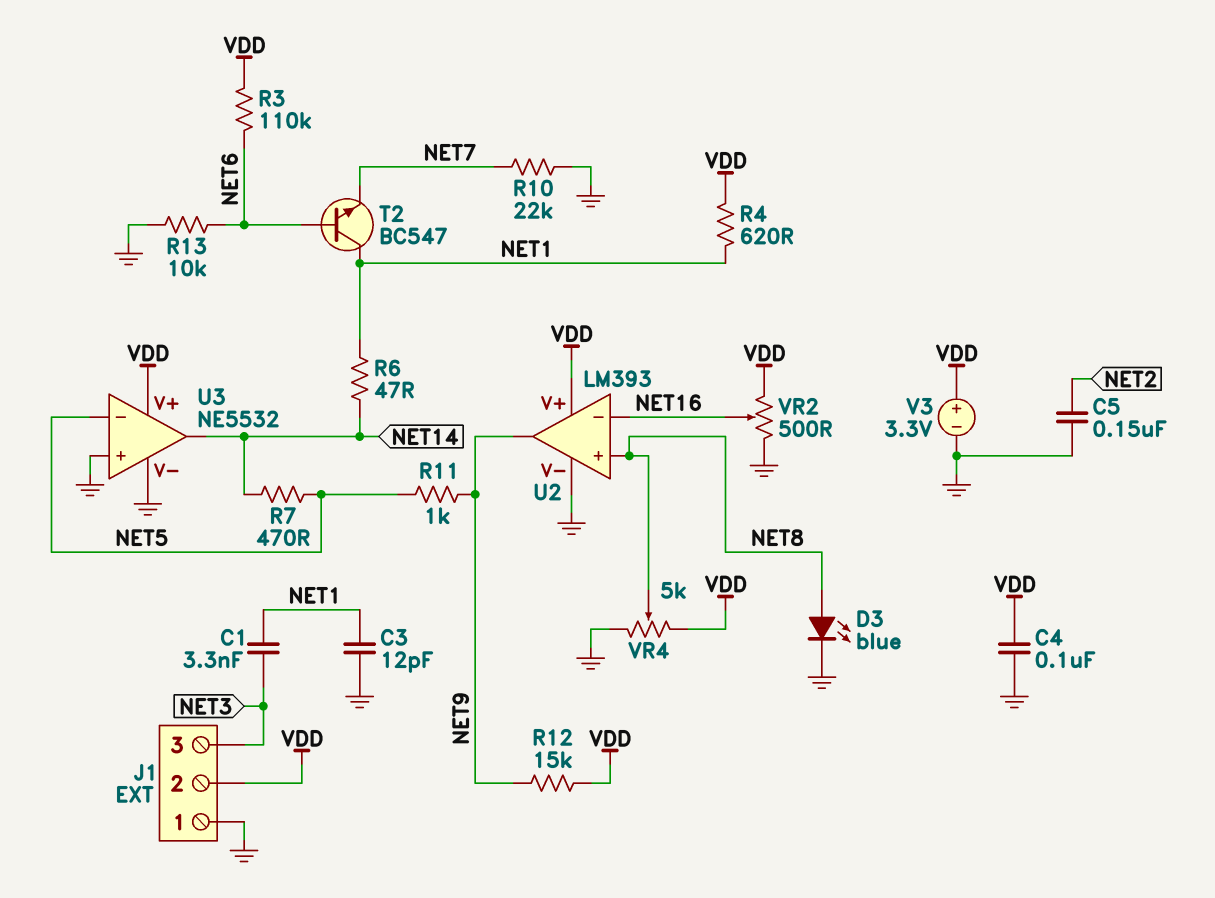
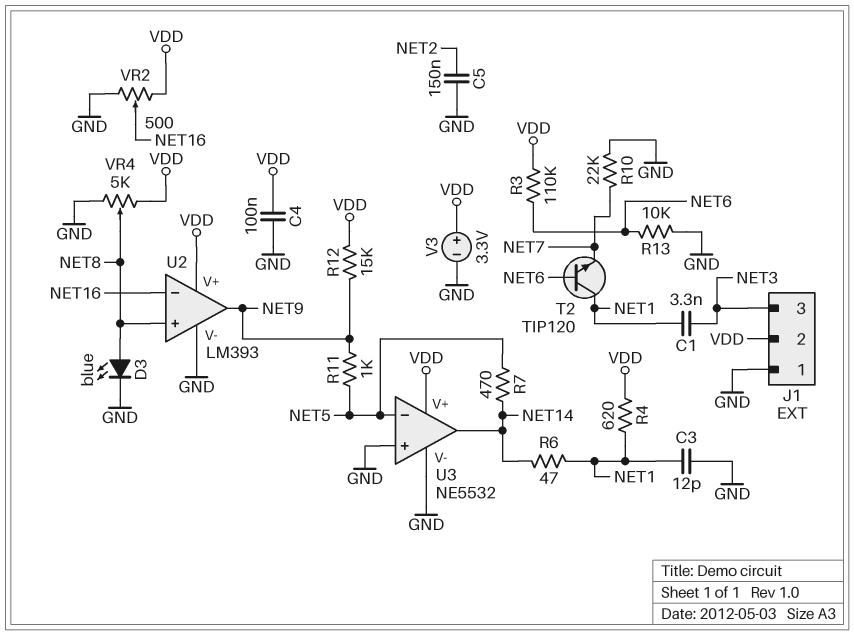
T2: NPN BC547 (B NET6, C NET1, E NET7) -> NPN TIP120 (B NET6, C NET1, E NET7)

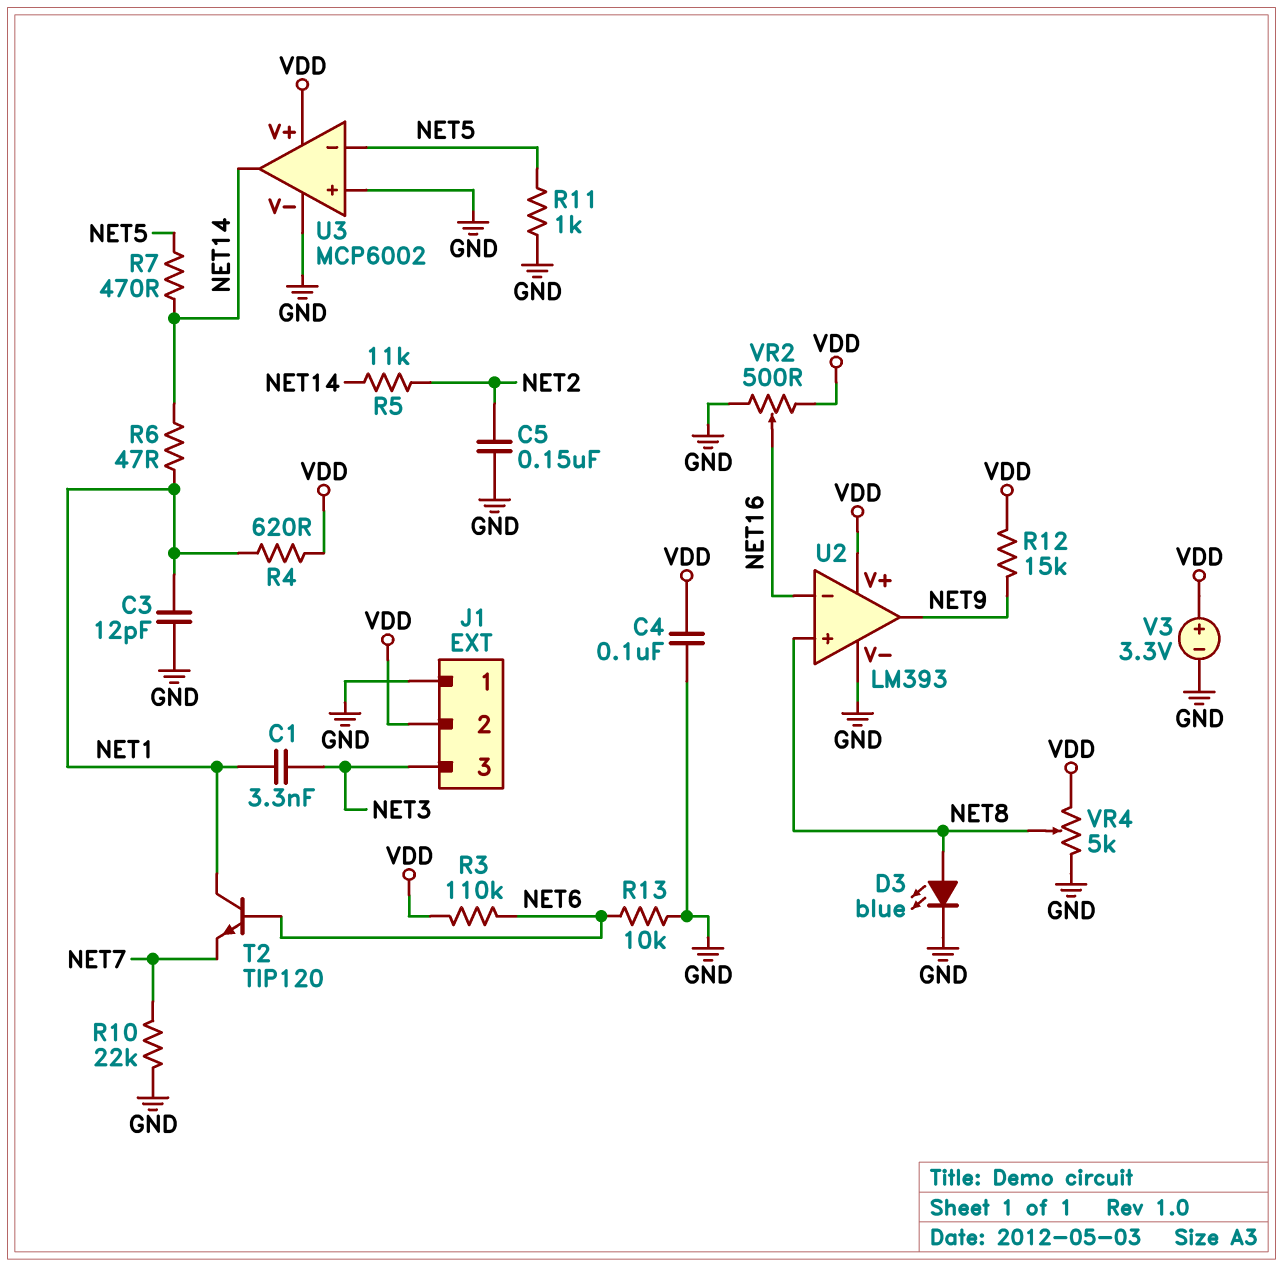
R5: none -> 11k (NET2, NET14)
R11: 1k (NET5, NET9) -> 1k (GND, NET5)
U3: NE5532 -> MCP6002

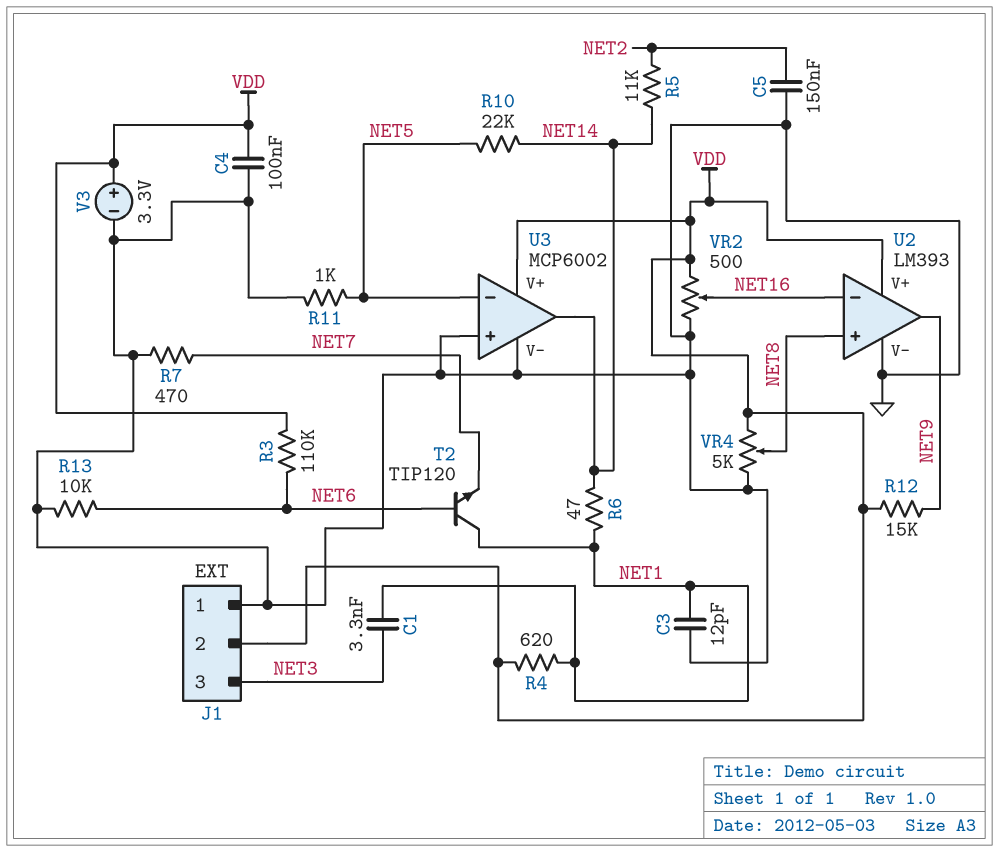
D3: LED blue (A NET8, K GND) -> none
R7: 470 (NET5, NET14) -> 470 (GND, NET7)
R10: 22k (GND, NET7) -> 22k (NET5, NET14)

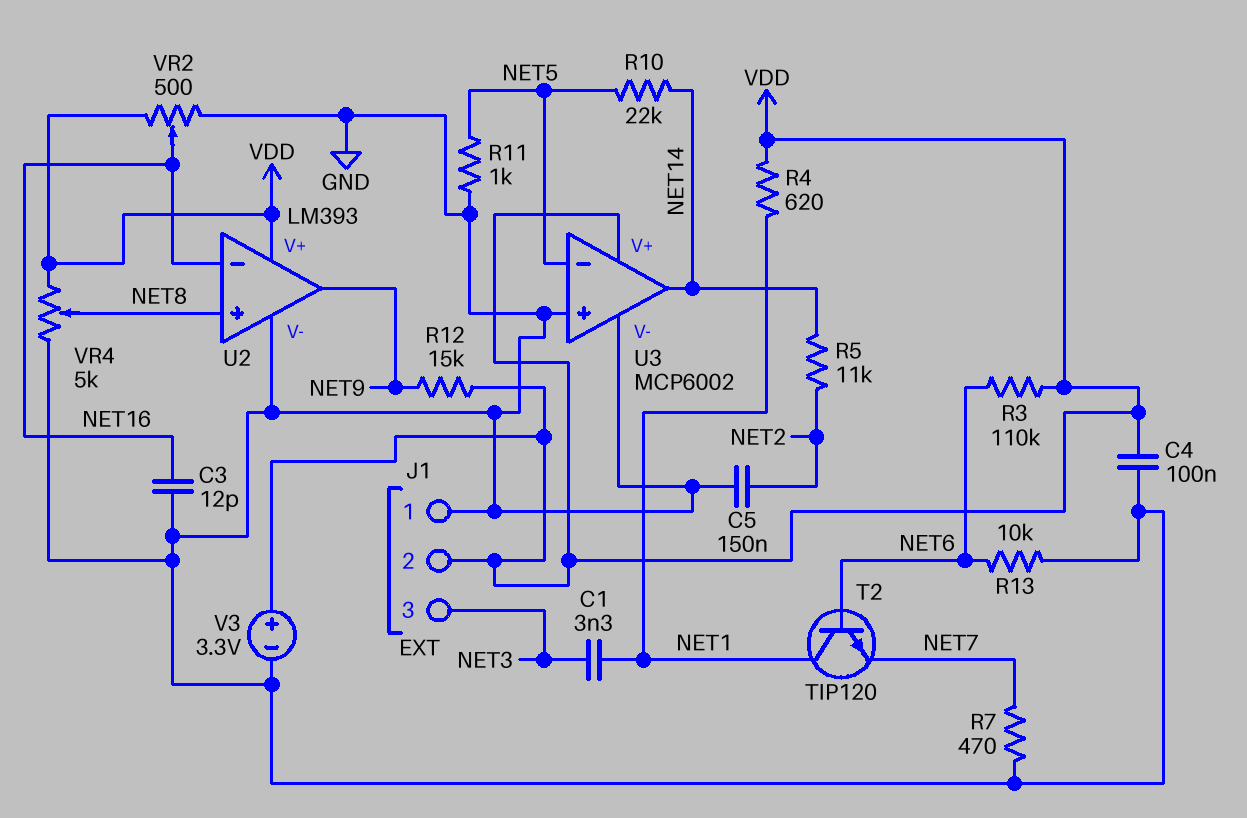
C3: 12pF (GND, NET1) -> 12pF (GND, NET16)
R6: 47 (NET1, NET14) -> none

